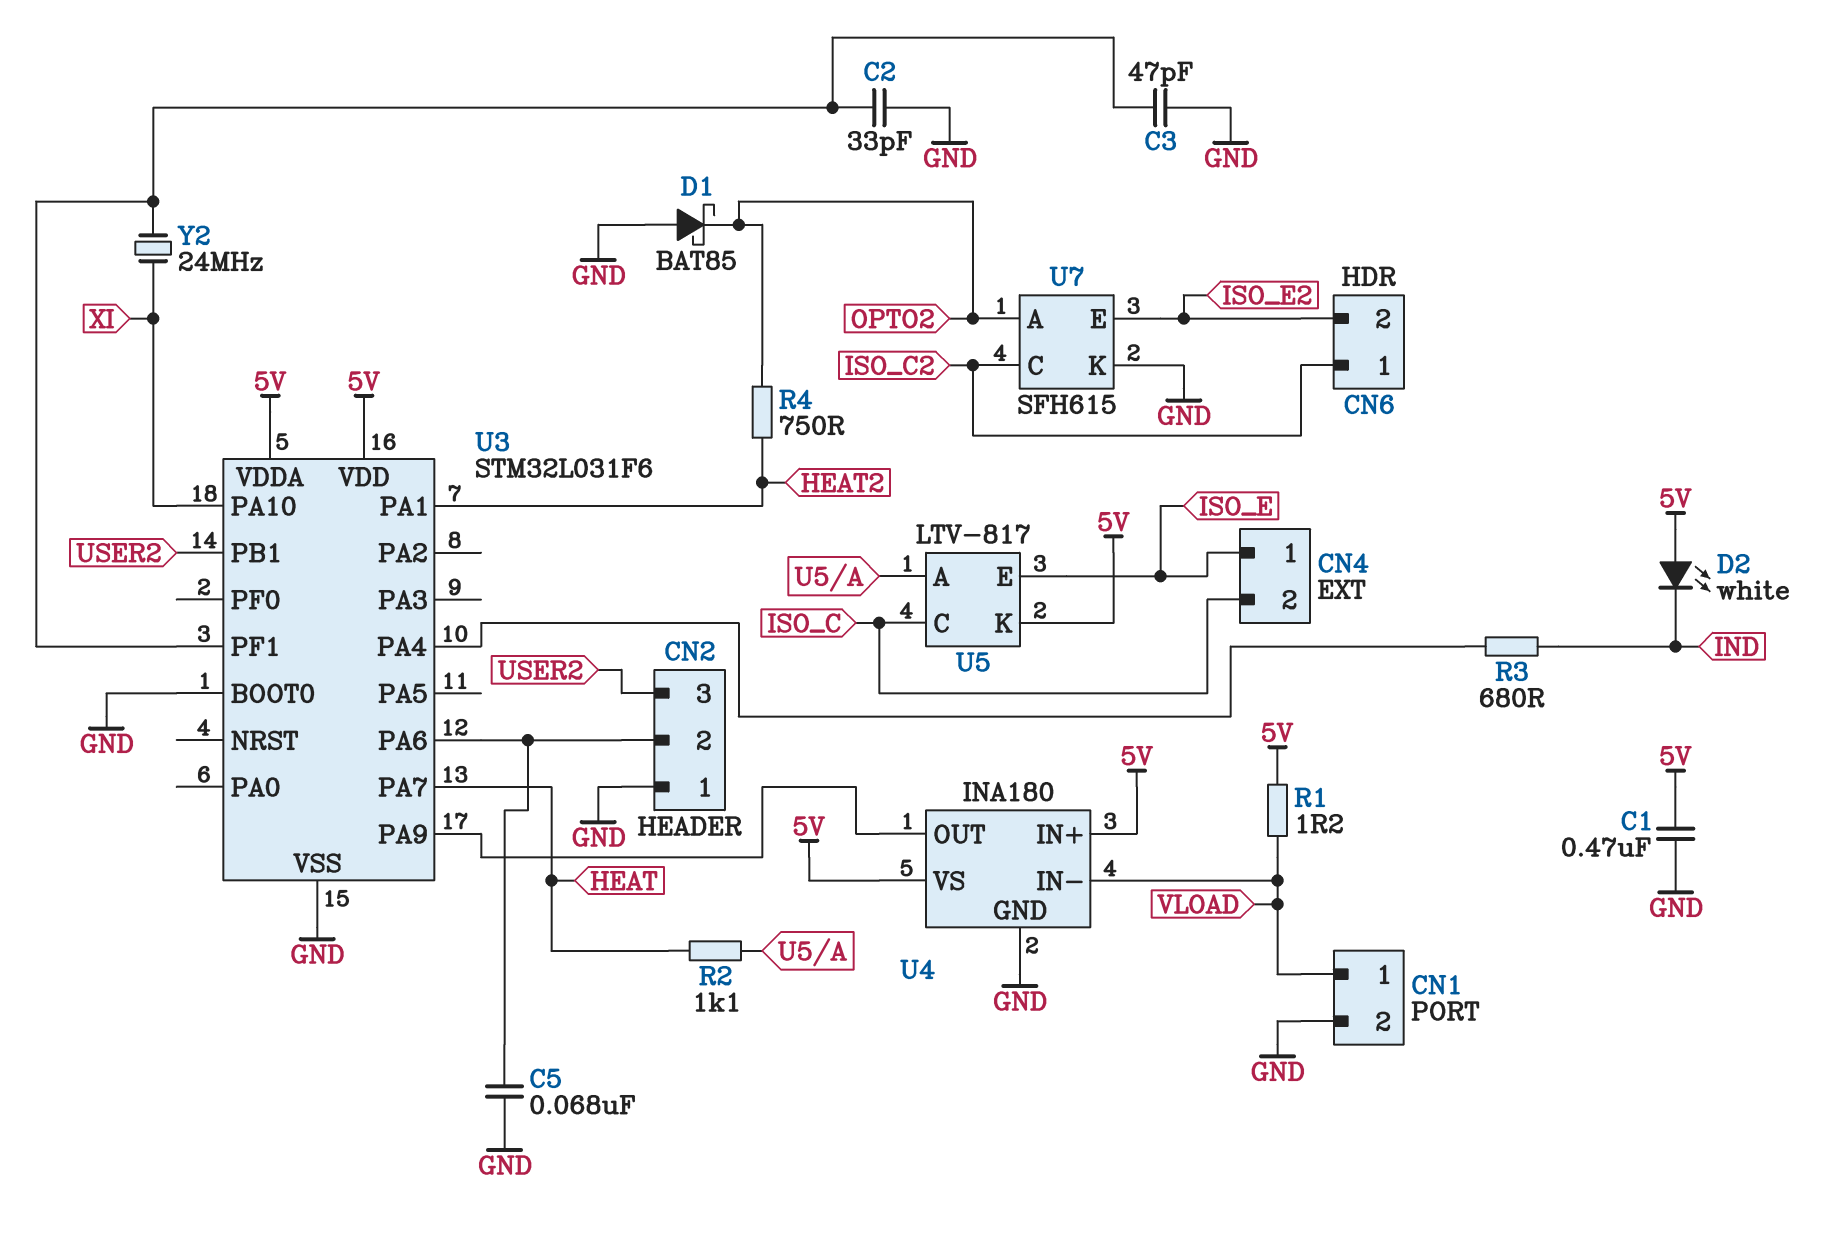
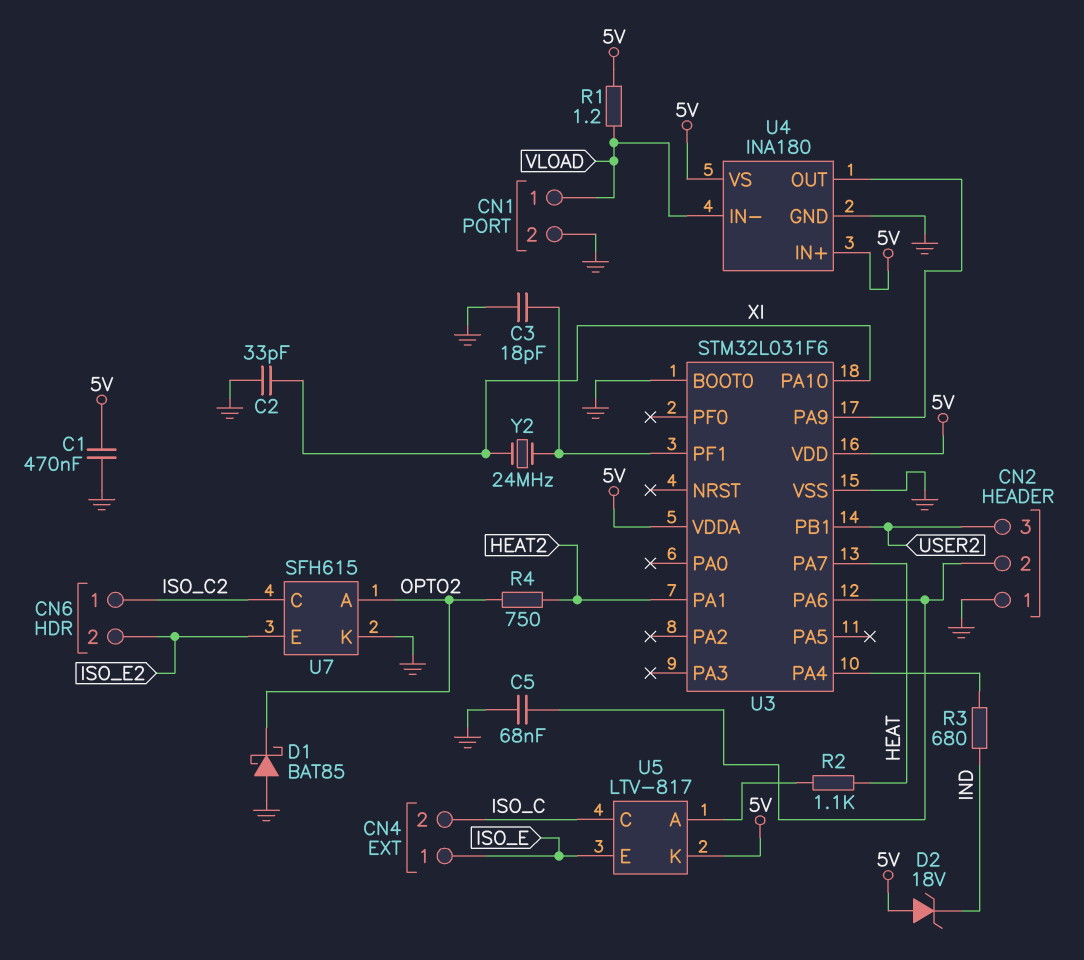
C2: 33pF (GND, U3/PF1) -> 33pF (GND, XI)
C3: 47pF (GND, U3/PF1) -> 18pF (GND, U3/PF1)
D2: LED white (A 5V, K IND) -> zener 18V (A 5V, K IND)

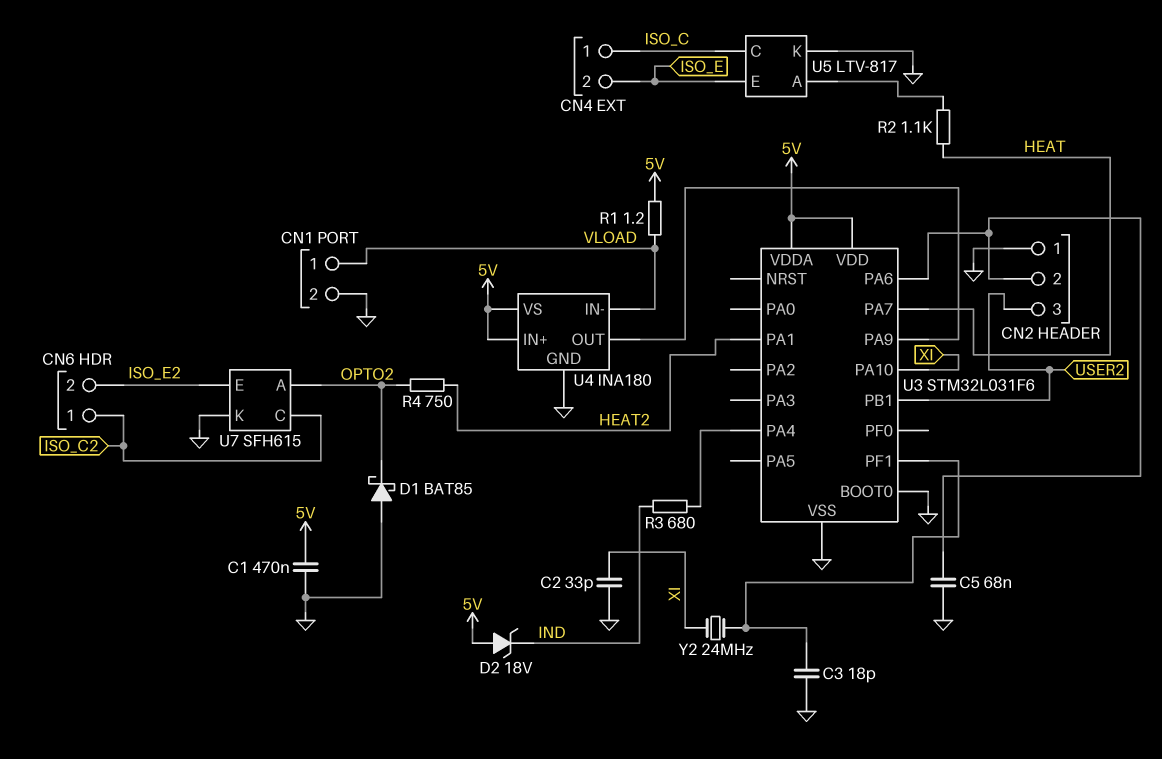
CN4 pin 1: ISO_E -> ISO_C
CN4 pin 2: ISO_C -> ISO_E
U5 pin K: 5V -> GND

